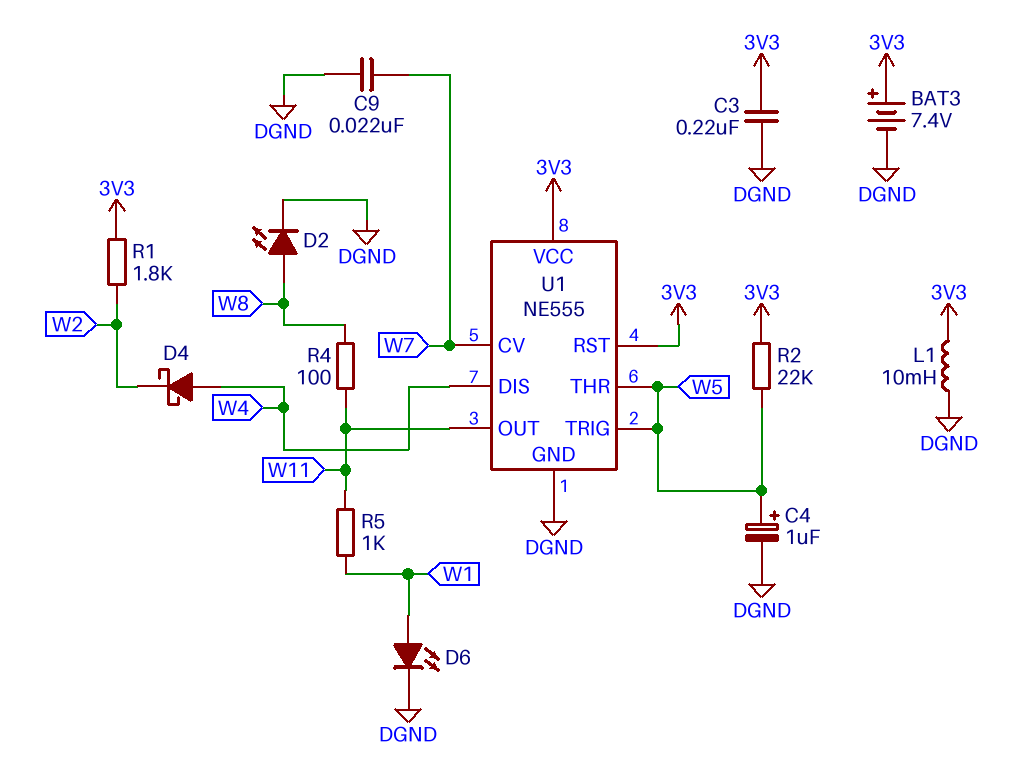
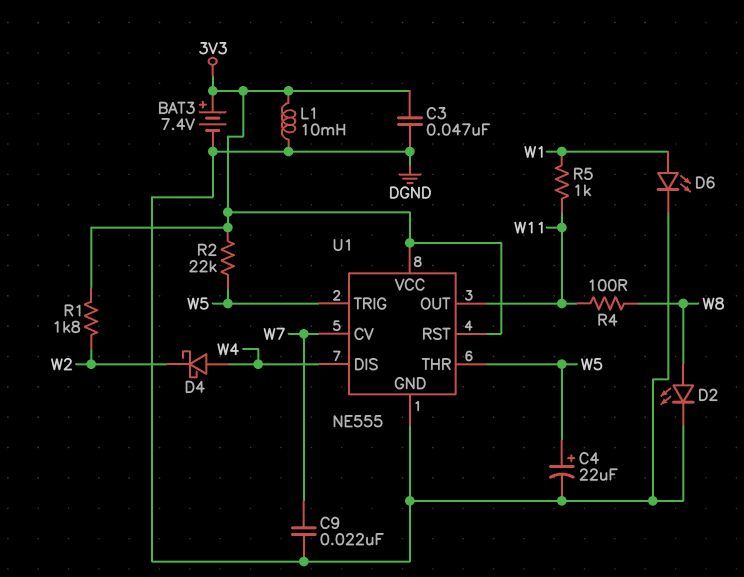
C3: 220nF (3V3, DGND) -> 47nF (3V3, DGND)
C4: 1uF (plus W5, minus DGND) -> 22uF (plus W5, minus DGND)

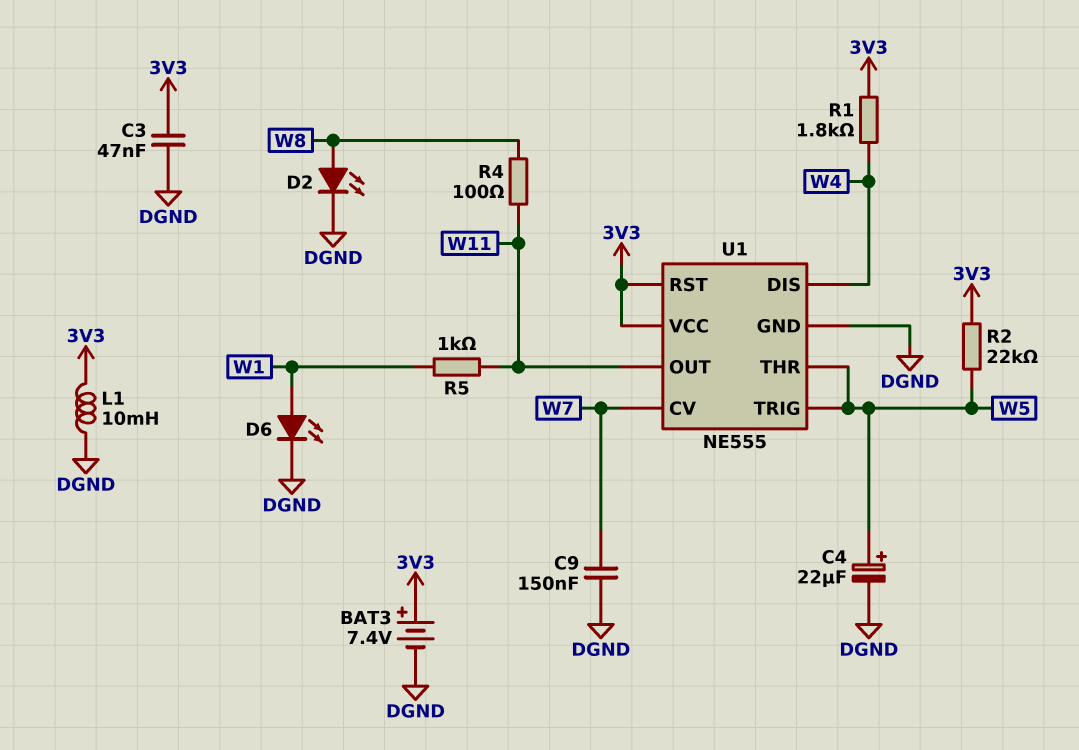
C9: 22nF (DGND, W7) -> 150nF (DGND, W7)
D4: schottky (A W4, K W2) -> none
R1: 1.8k (3V3, W2) -> 1.8k (3V3, W4)

